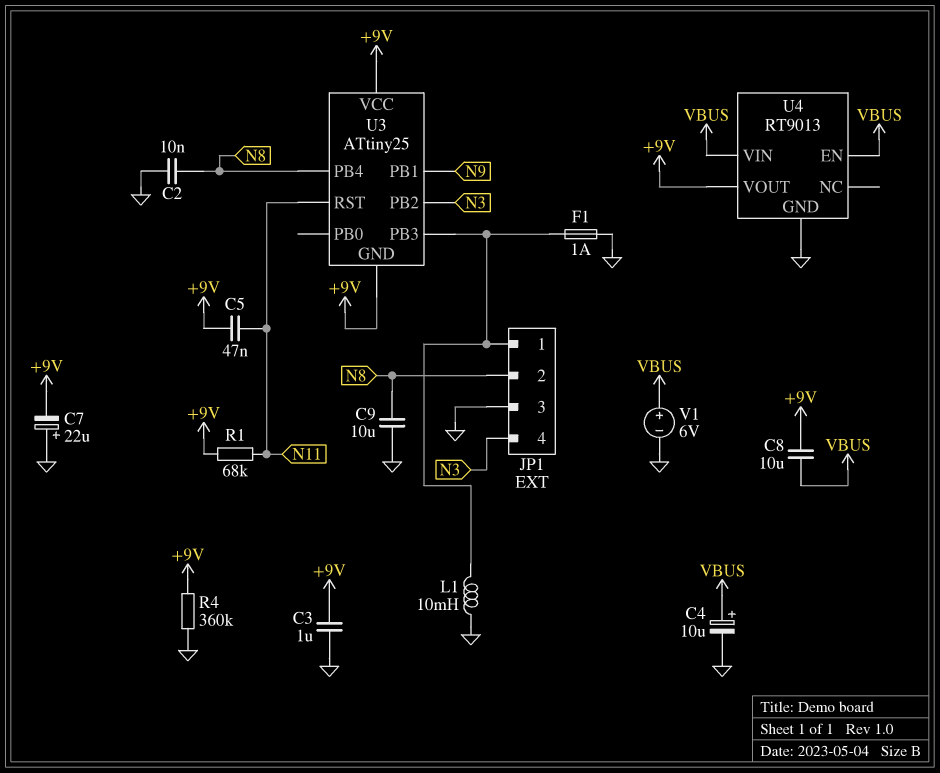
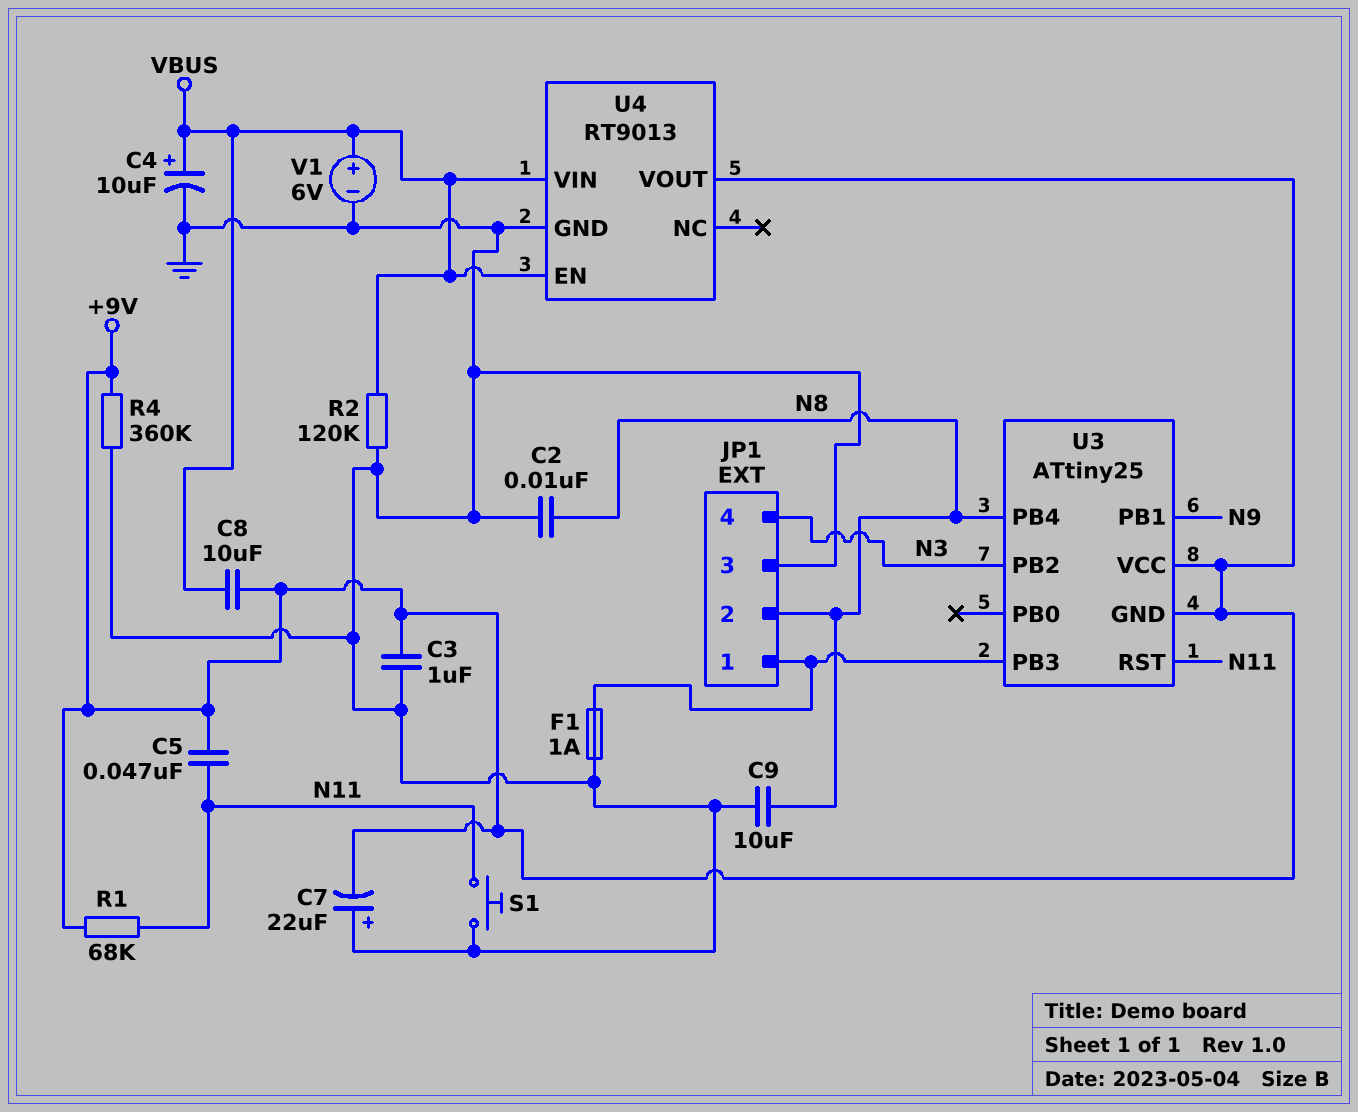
L1: 10mH (GND, JP1/1) -> none
R2: none -> 120k (GND, VBUS)
S1: none -> button (GND, N11)

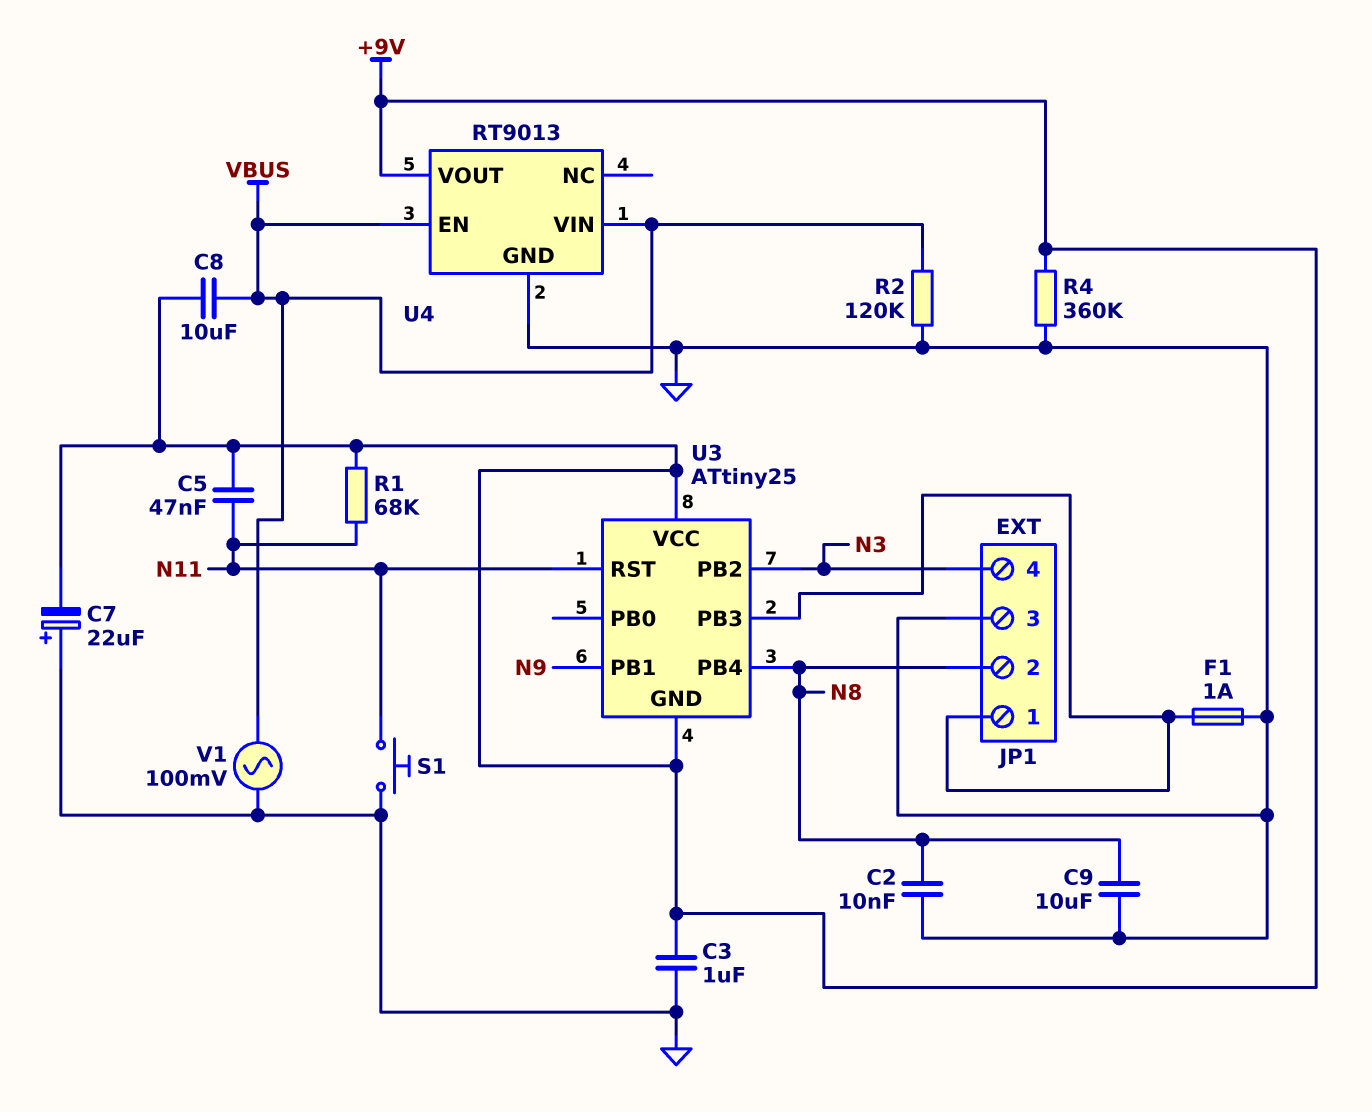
C4: 10uF (plus VBUS, minus GND) -> none
V1: 6V (plus VBUS, minus GND) -> AC 100mV (GND, VBUS)

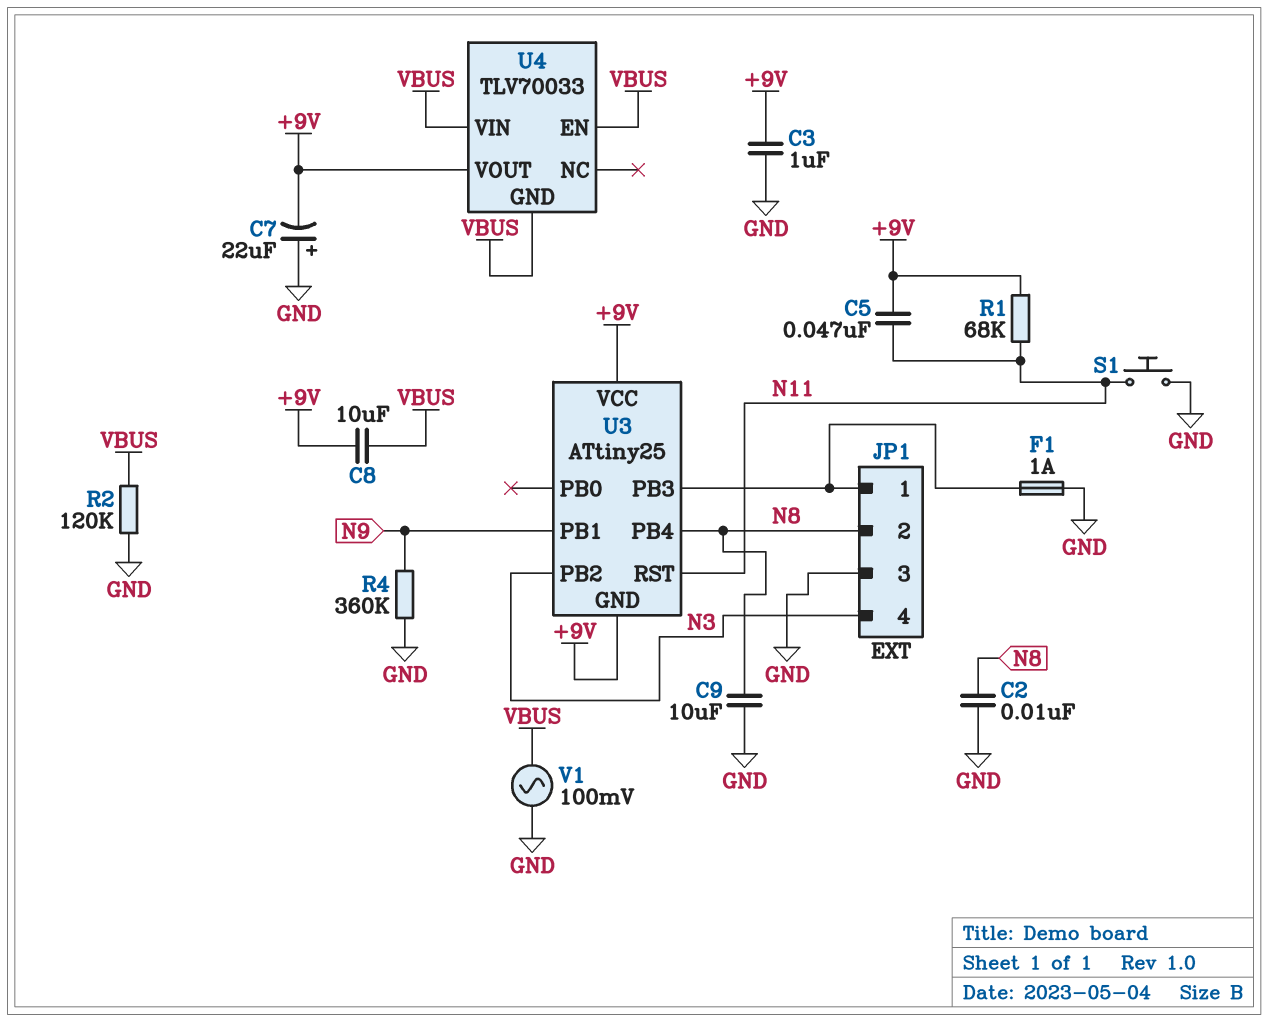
R4: 360k (+9V, GND) -> 360k (GND, N9)
U4: RT9013 -> TLV70033
U4 pin GND: GND -> VBUS

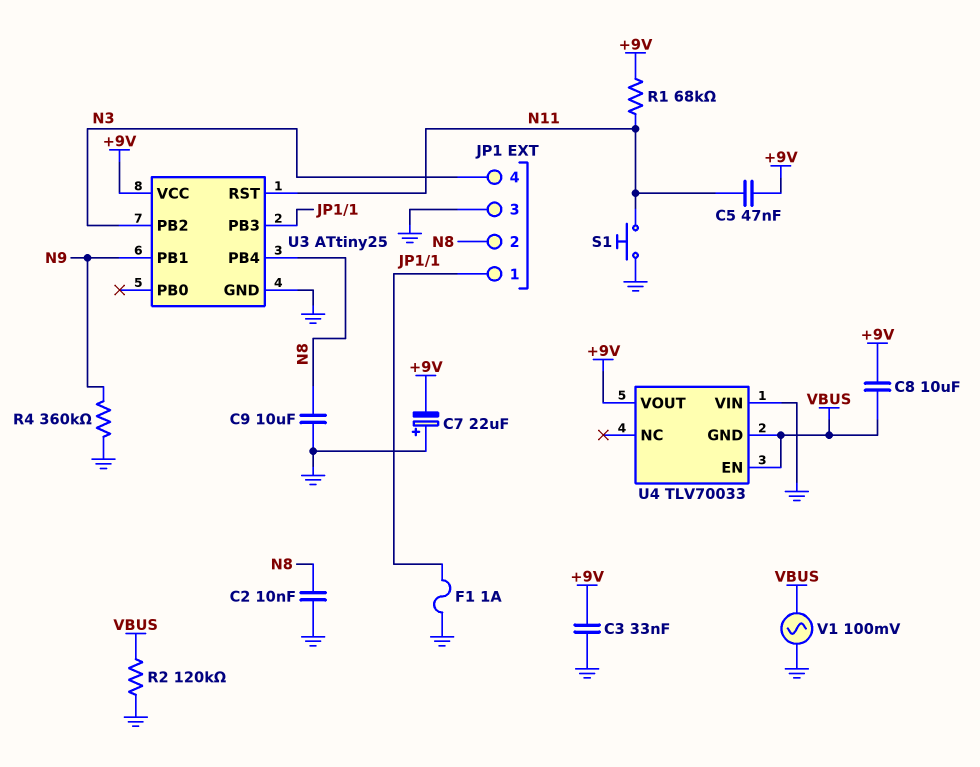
C3: 1uF (+9V, GND) -> 33nF (+9V, GND)
U3 pin GND: +9V -> GND
U4 pin VIN: VBUS -> GND

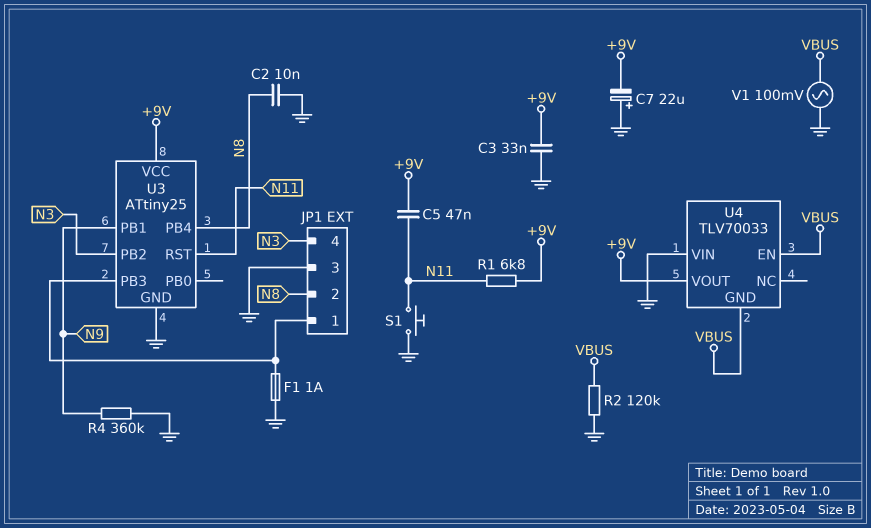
C8: 10uF (+9V, VBUS) -> none
C9: 10uF (GND, N8) -> none
R1: 68k (+9V, N11) -> 6.8k (+9V, N11)

